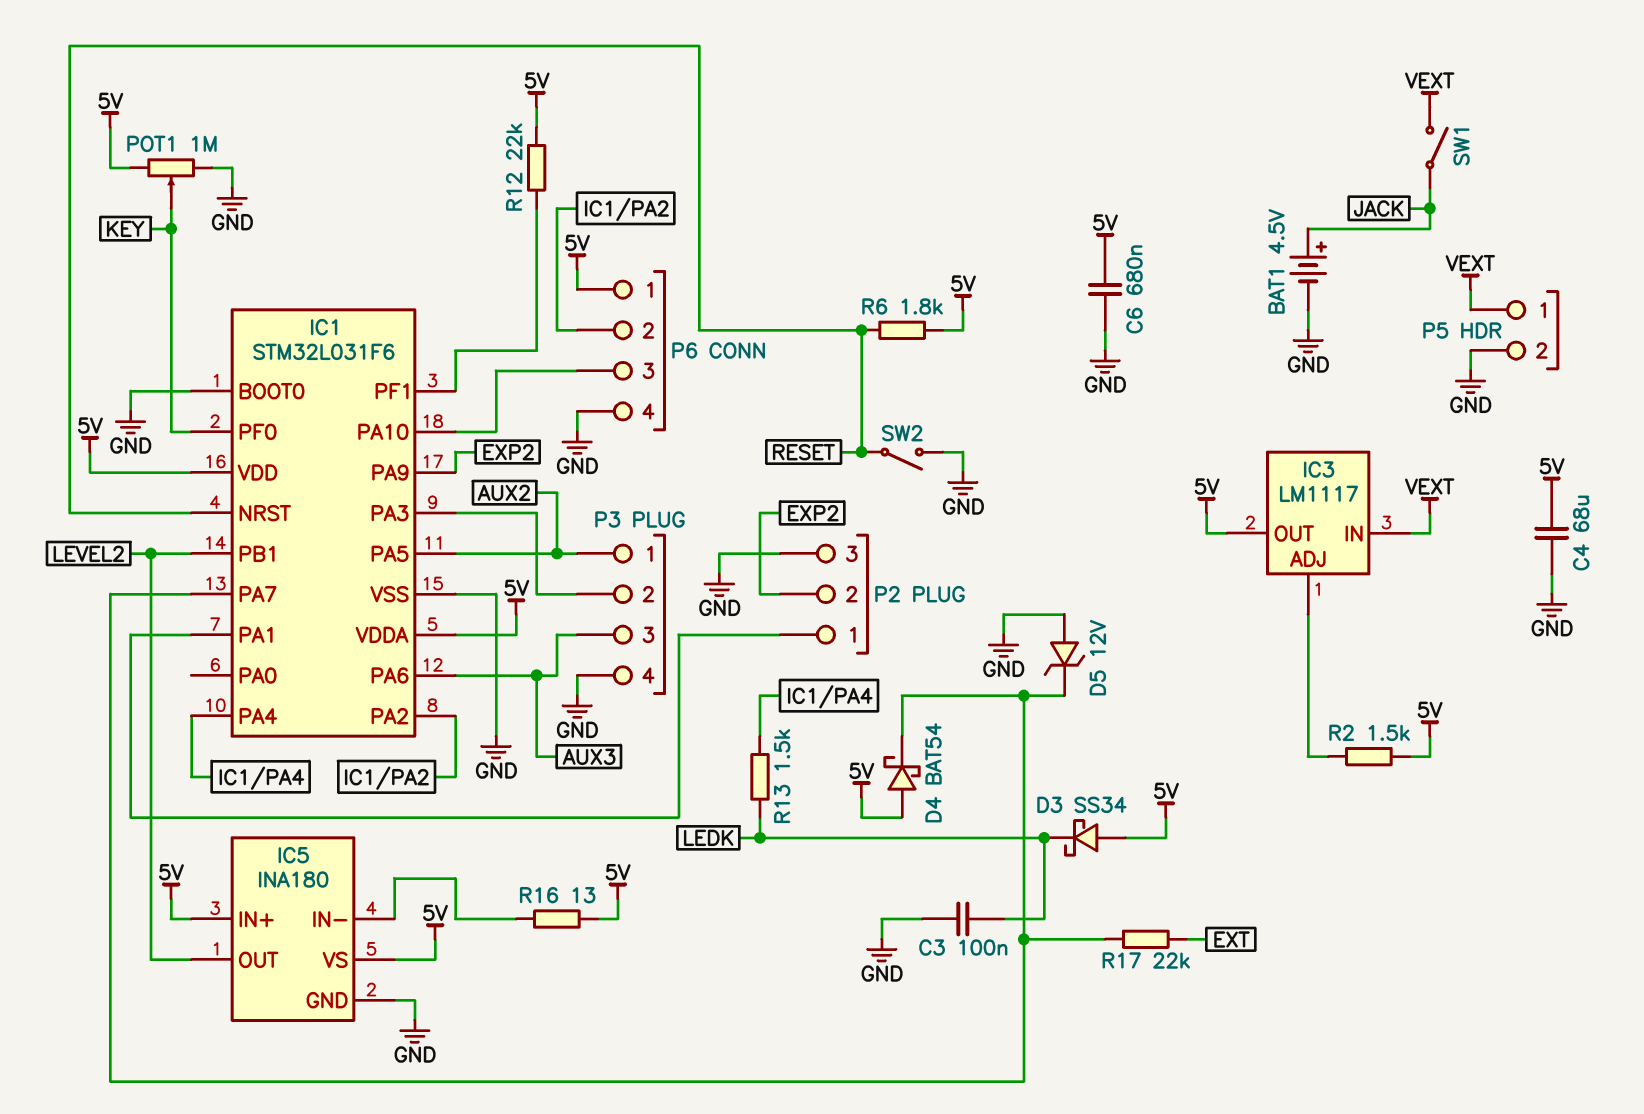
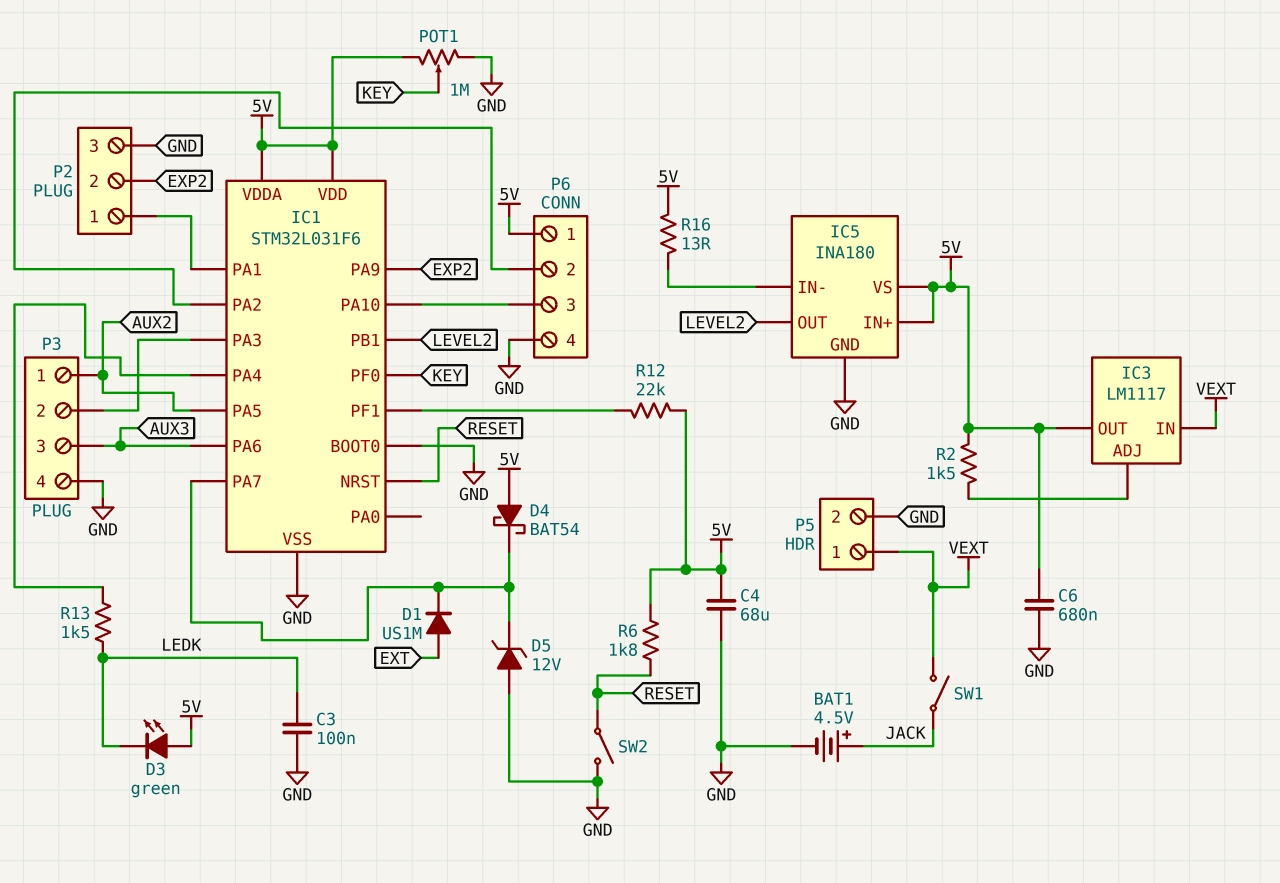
D1: none -> diode US1M (A EXT, K IC1/PA7)
D3: schottky SS34 (A 5V, K LEDK) -> LED green (A 5V, K LEDK)
R17: 22k (EXT, IC1/PA7) -> none

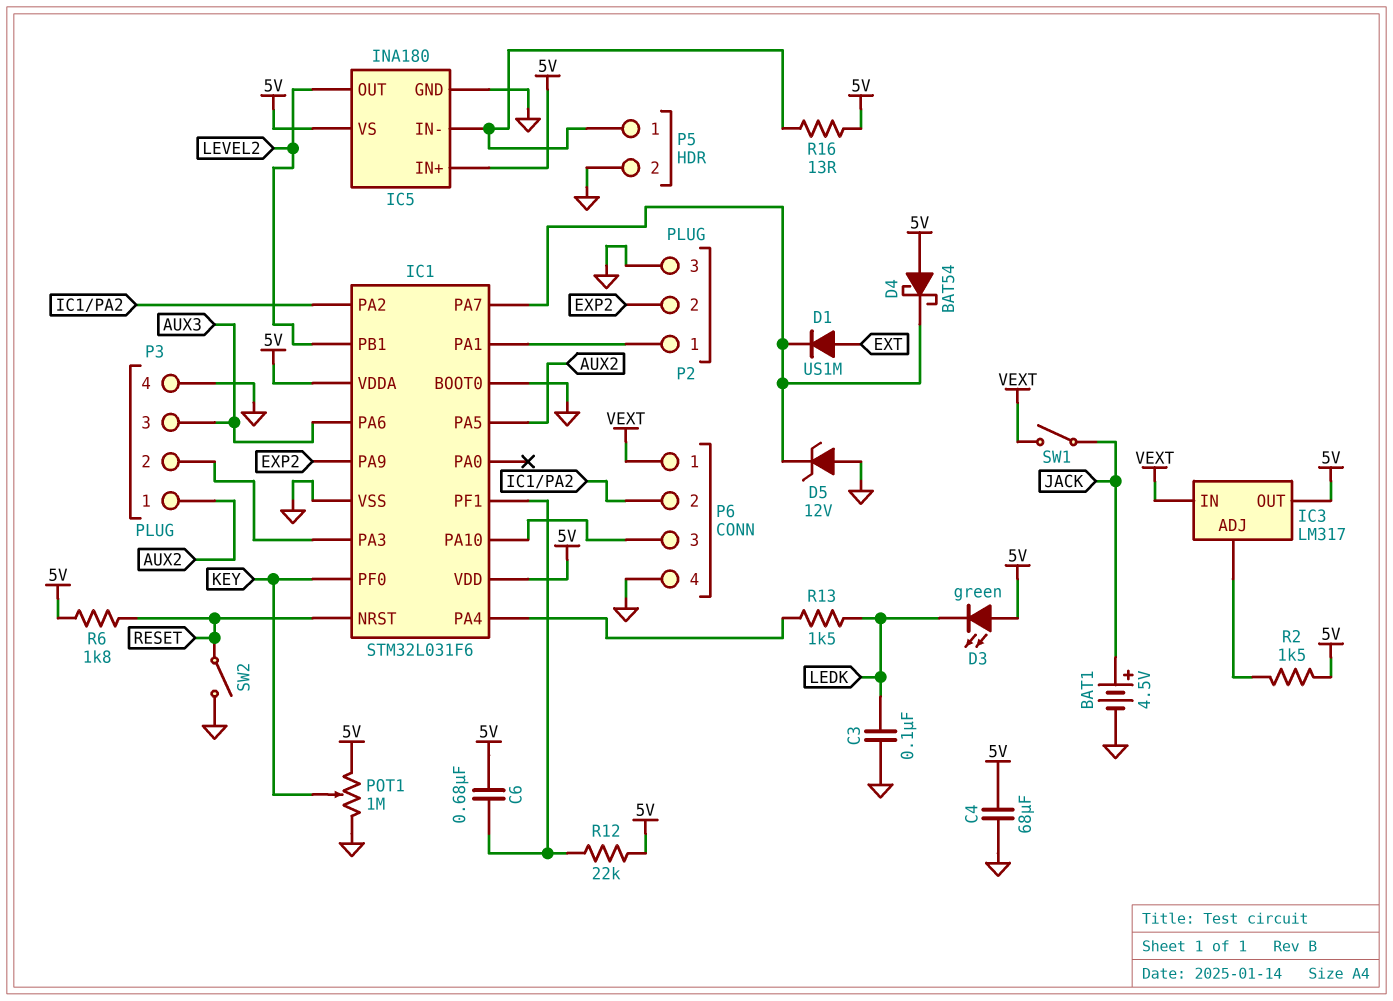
C6: 680nF (5V, GND) -> 680nF (5V, IC1/PF1)
IC3: LM1117 -> LM317
P5 pin 1: VEXT -> IC5/IN-
P6 pin 1: 5V -> VEXT

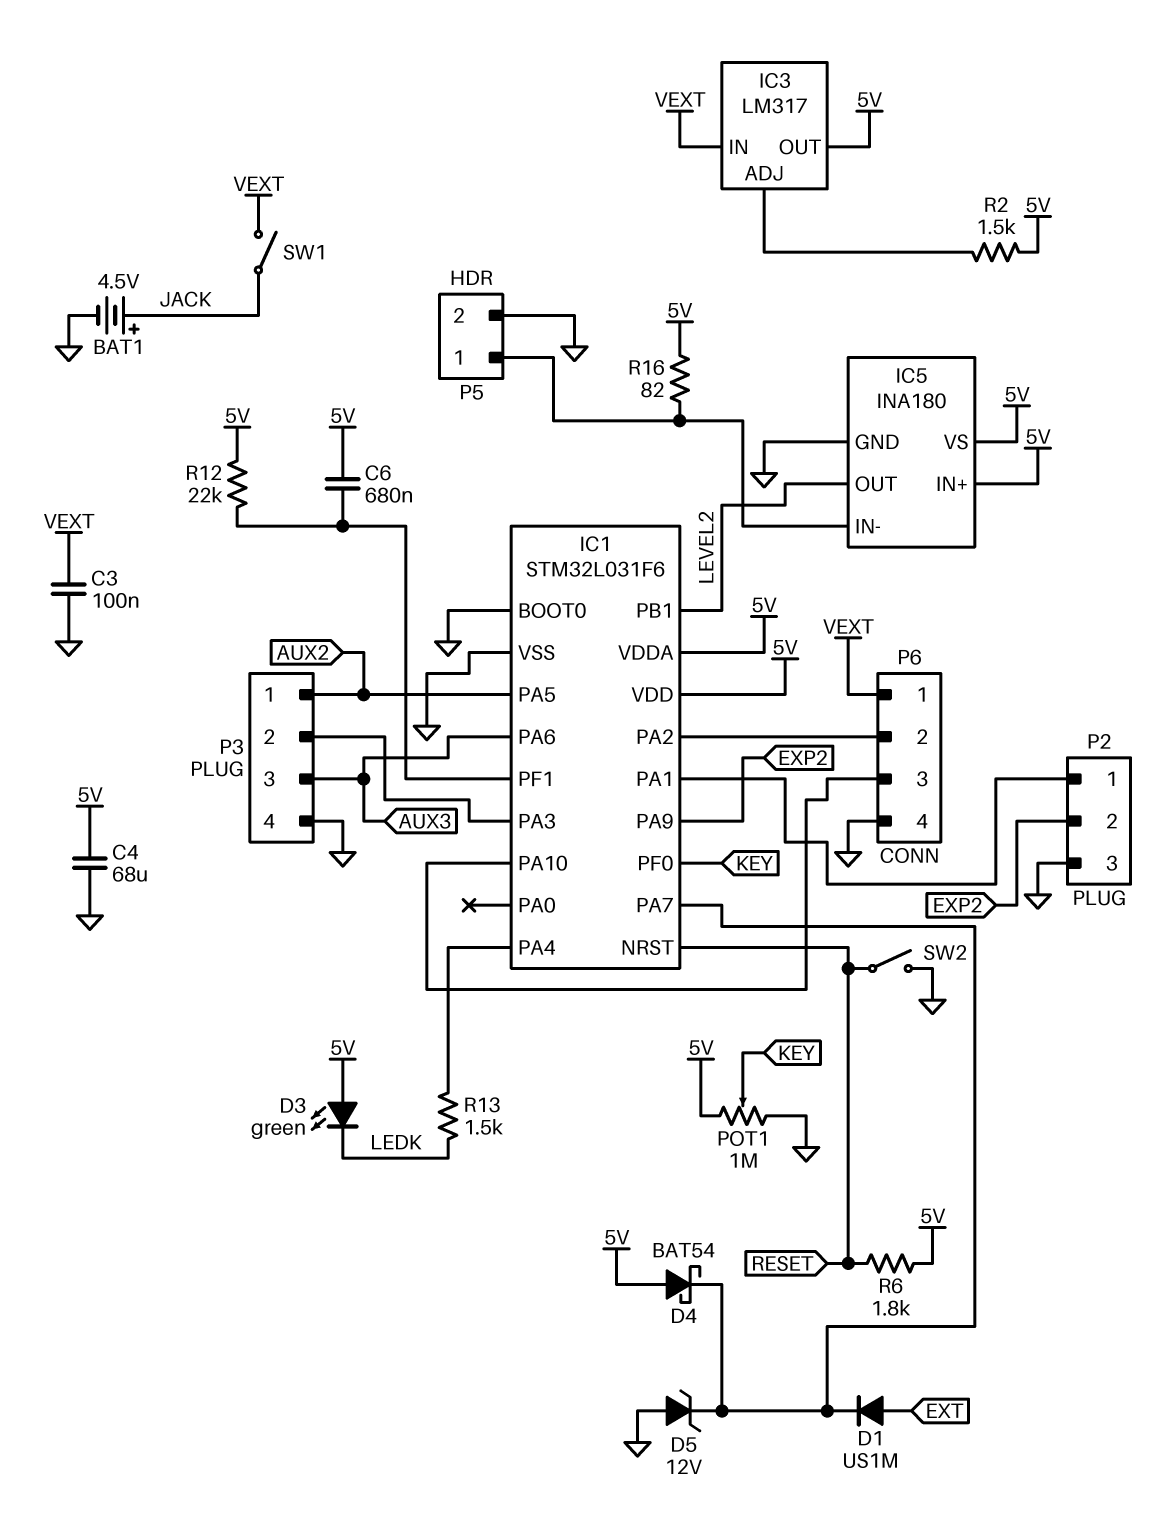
C3: 100nF (GND, LEDK) -> 100nF (GND, VEXT)
R16: 13 (5V, IC5/IN-) -> 82 (5V, IC5/IN-)

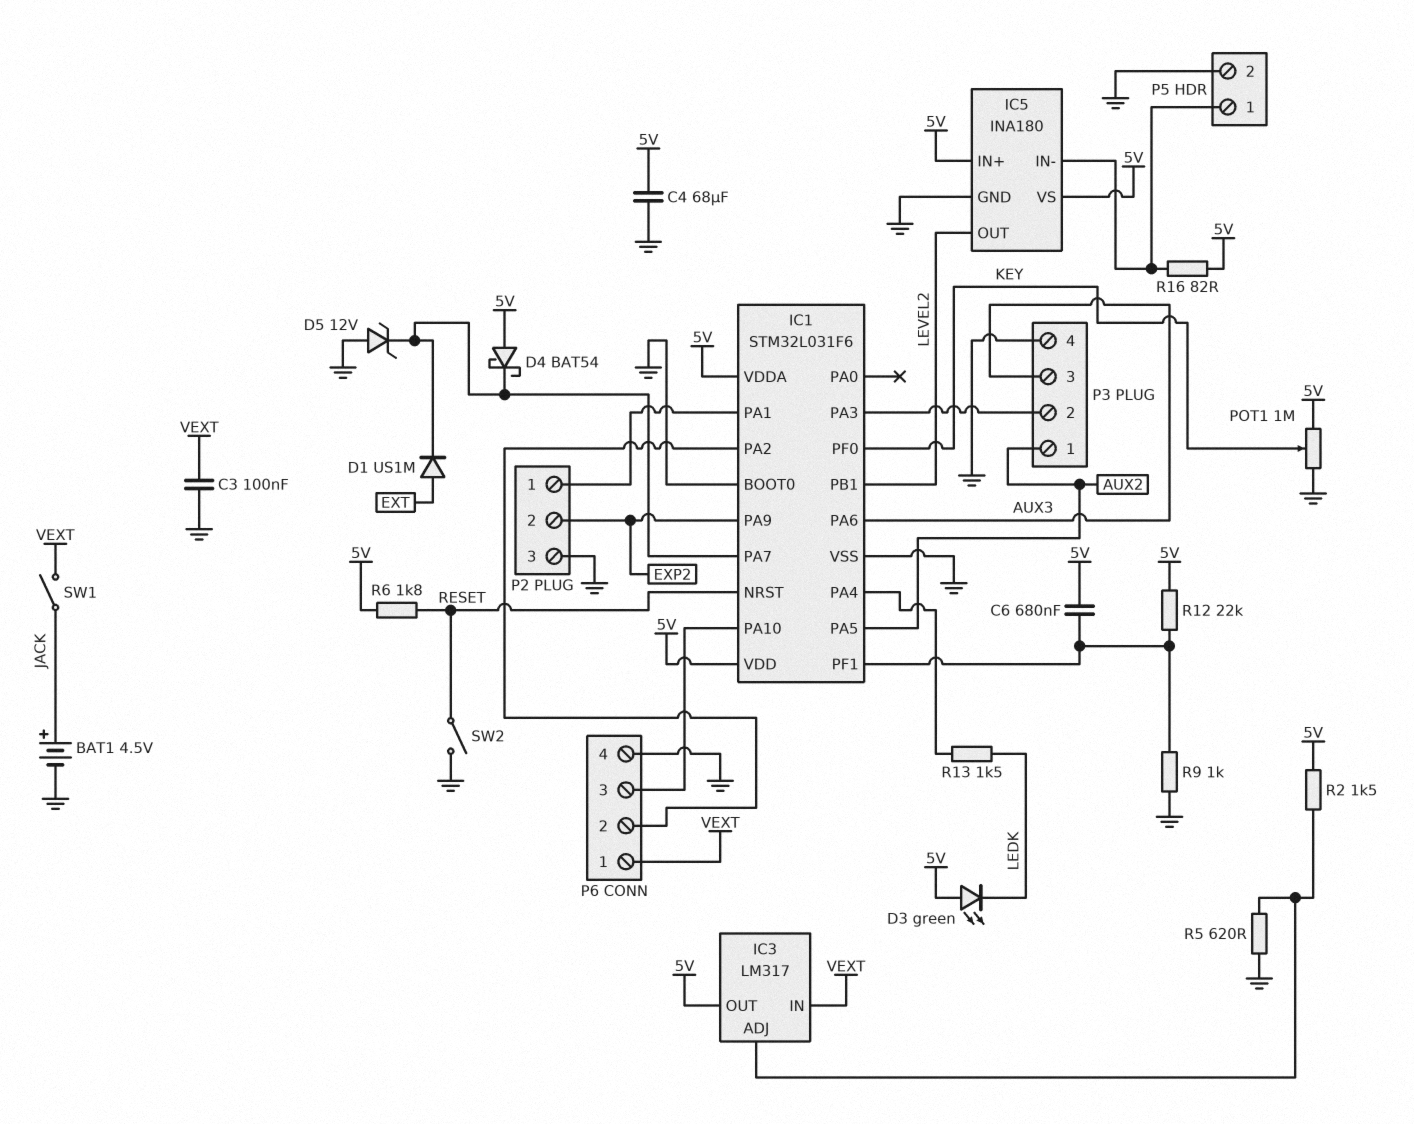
R5: none -> 620 (GND, IC3/ADJ)
R9: none -> 1k (GND, IC1/PF1)

